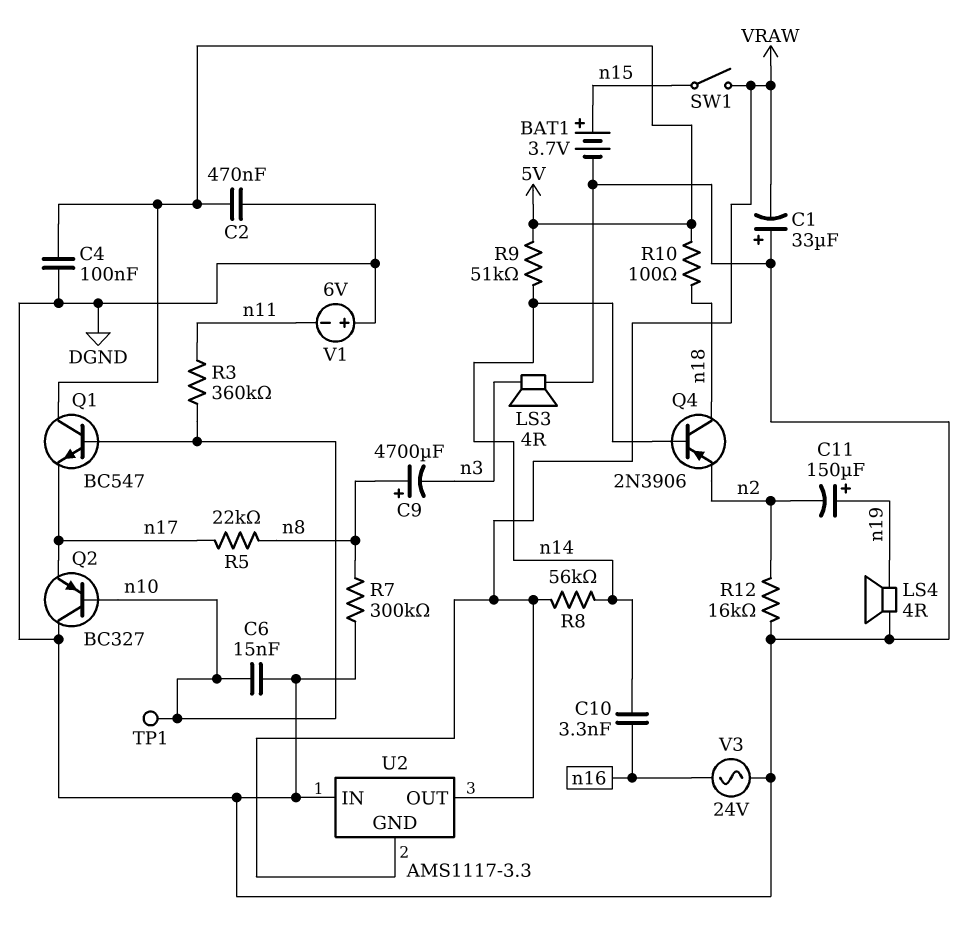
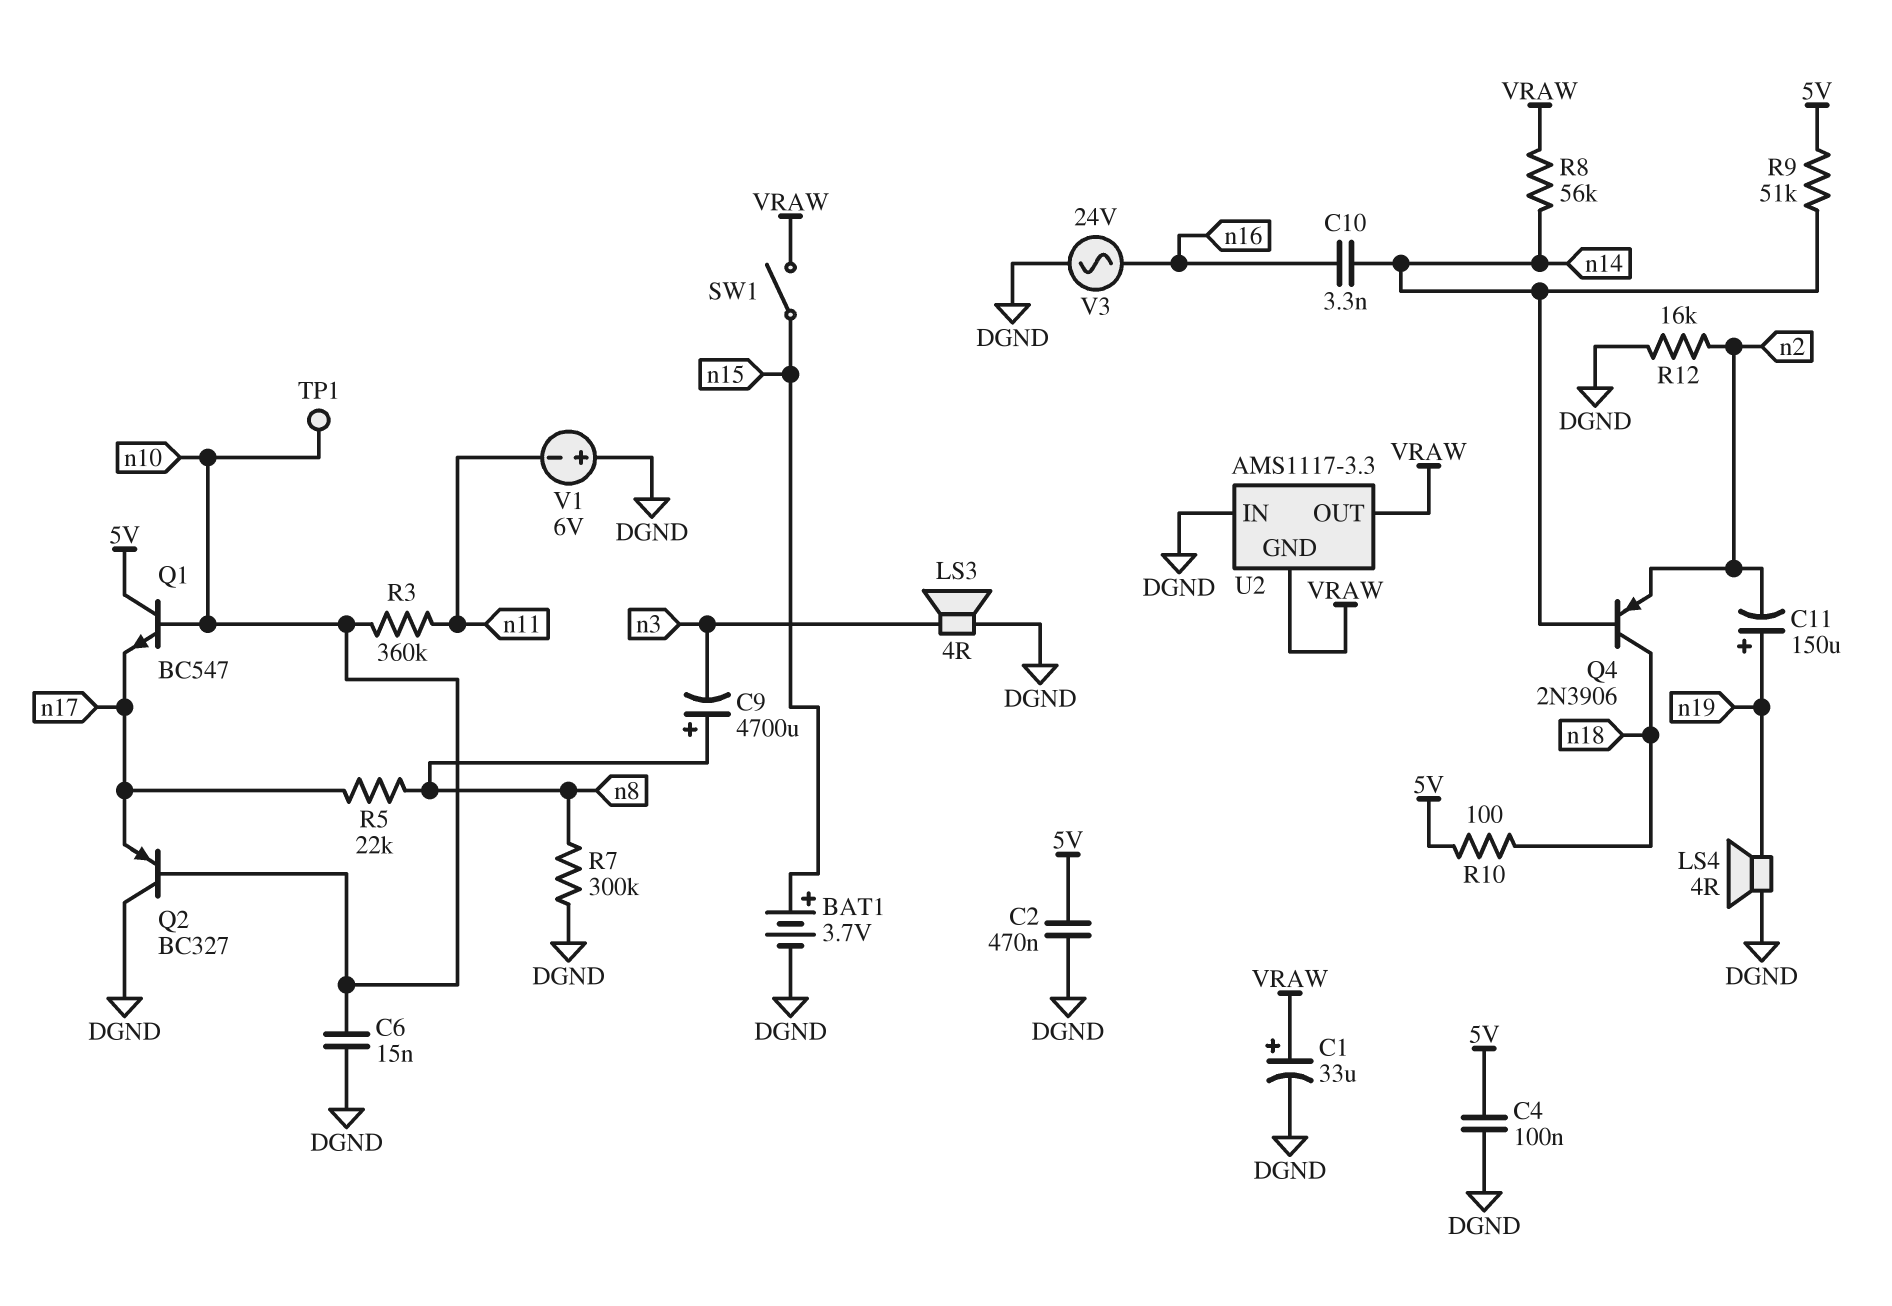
C1: 33uF (plus DGND, minus VRAW) -> 33uF (plus VRAW, minus DGND)

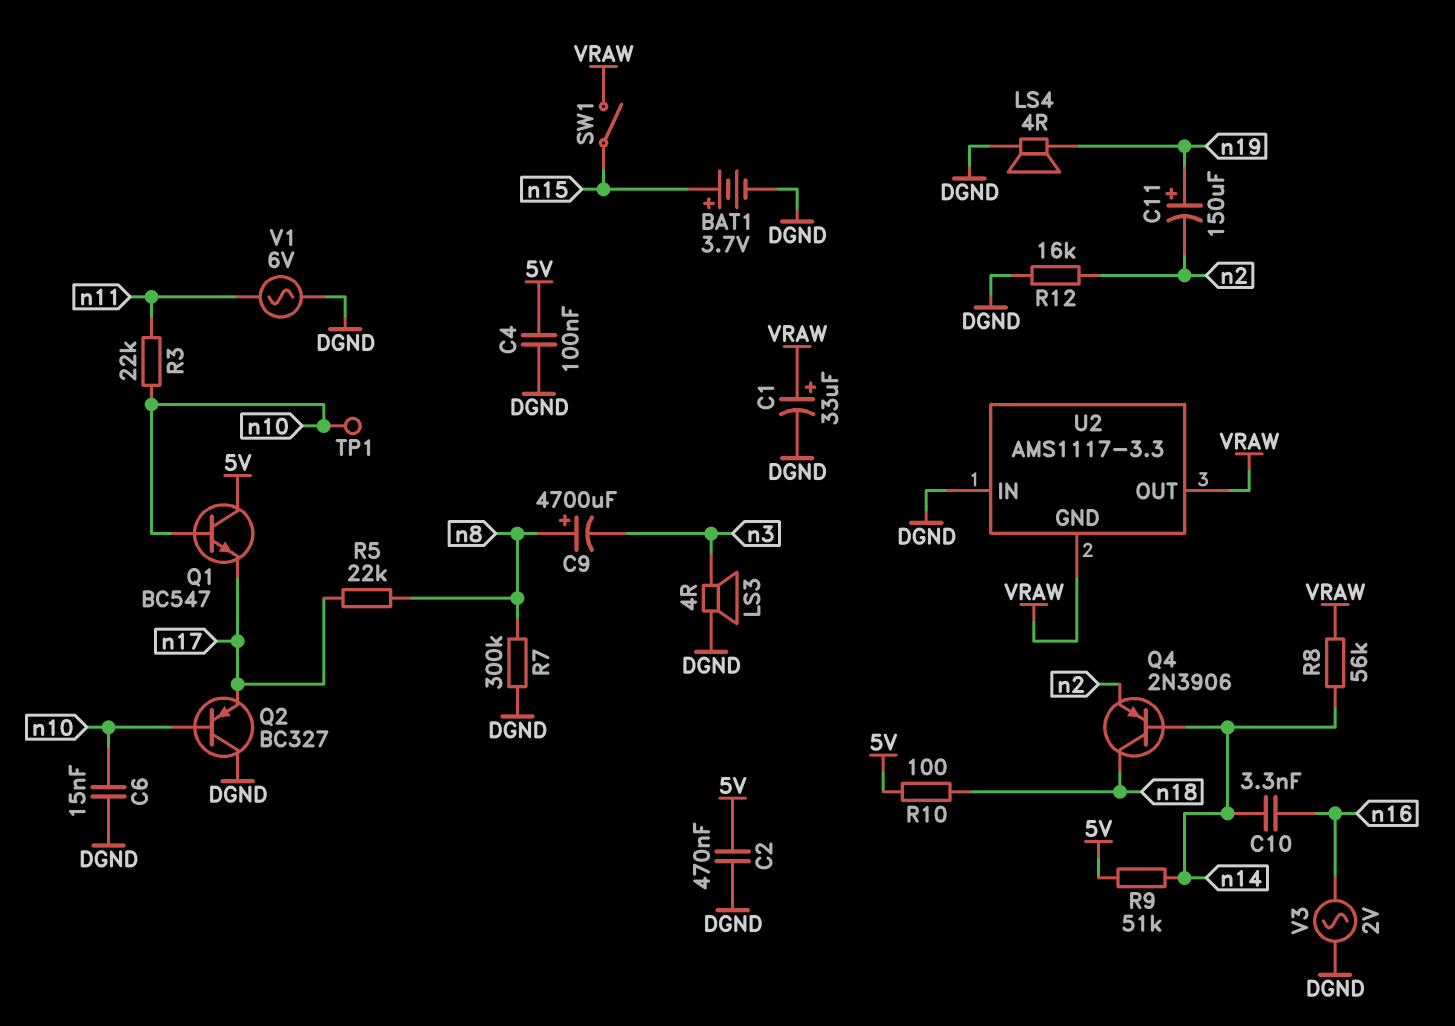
R3: 360k (n10, n11) -> 22k (n10, n11)
V1: 6V (plus DGND, minus n11) -> AC 6V (DGND, n11)
V3: AC 24V (DGND, n16) -> AC 2V (DGND, n16)

